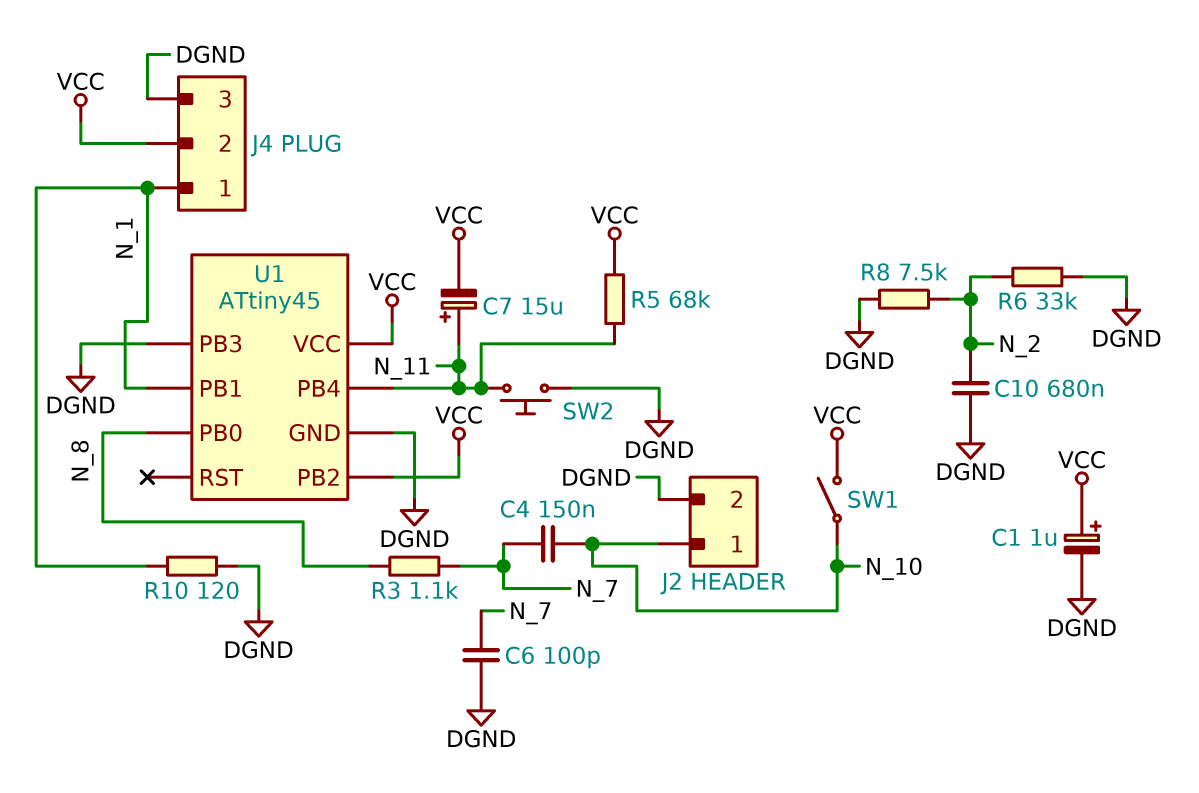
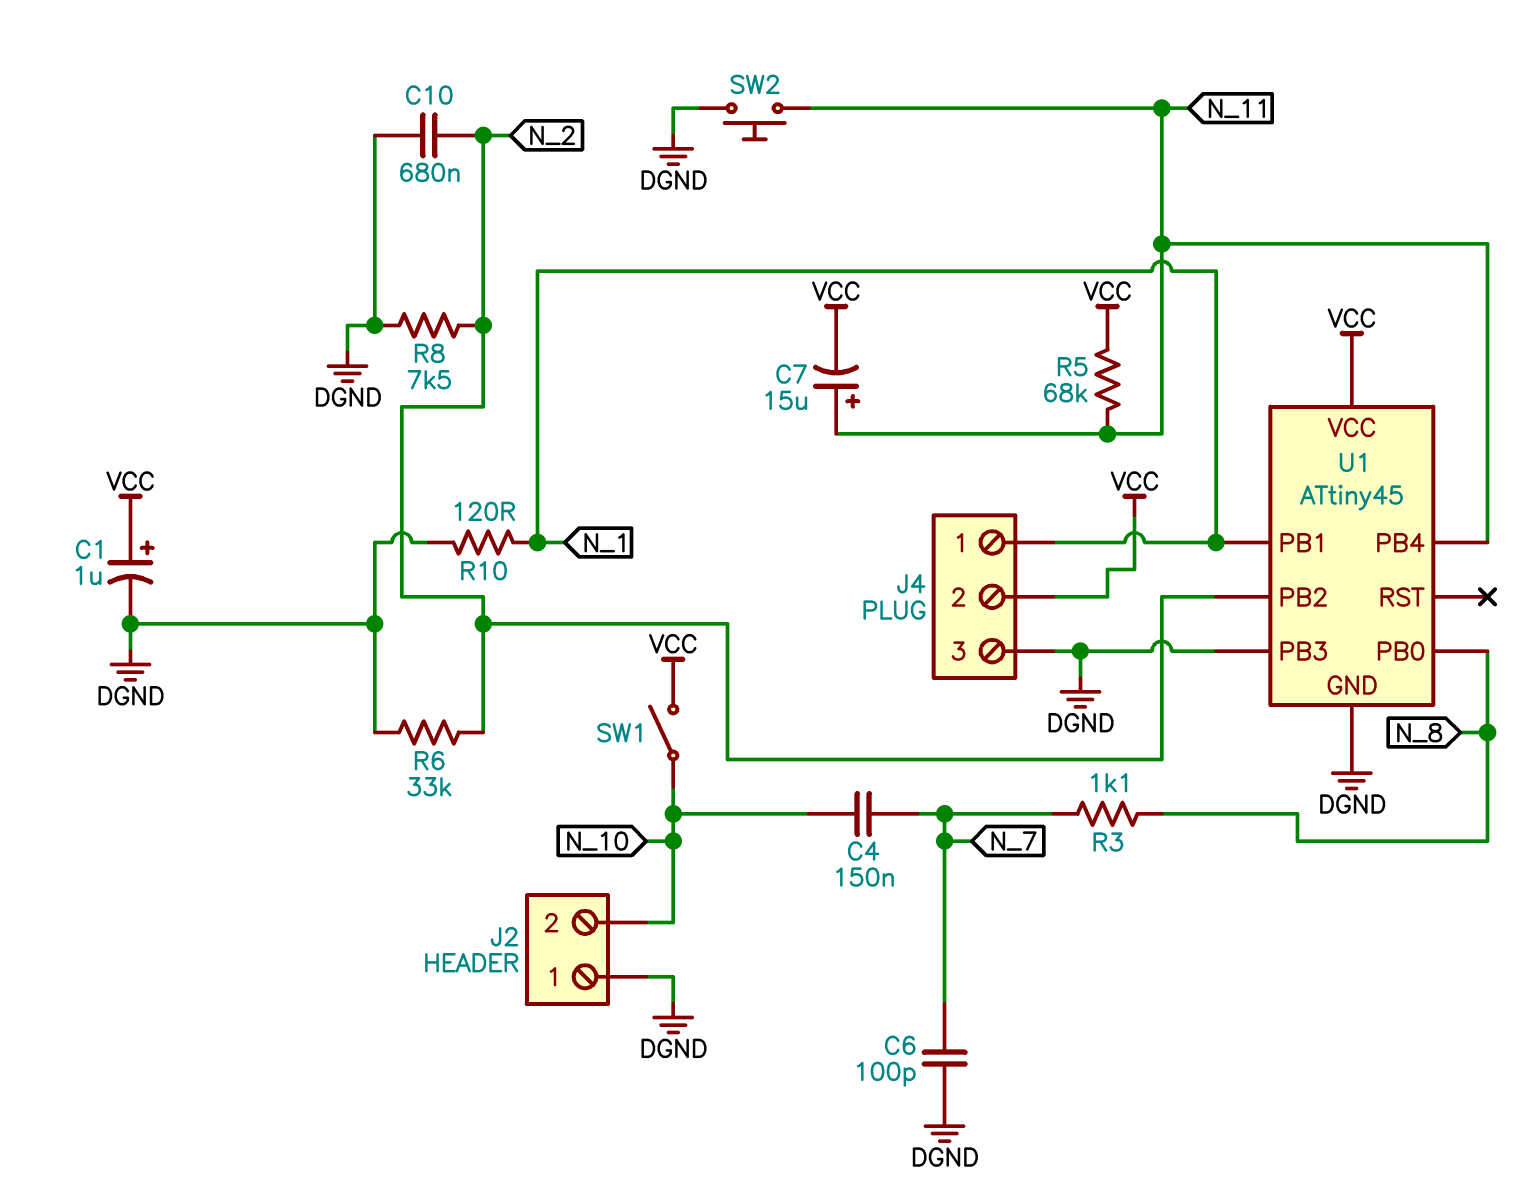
J2 pin 1: N_10 -> DGND
J2 pin 2: DGND -> N_10
U1 pin PB2: VCC -> N_2

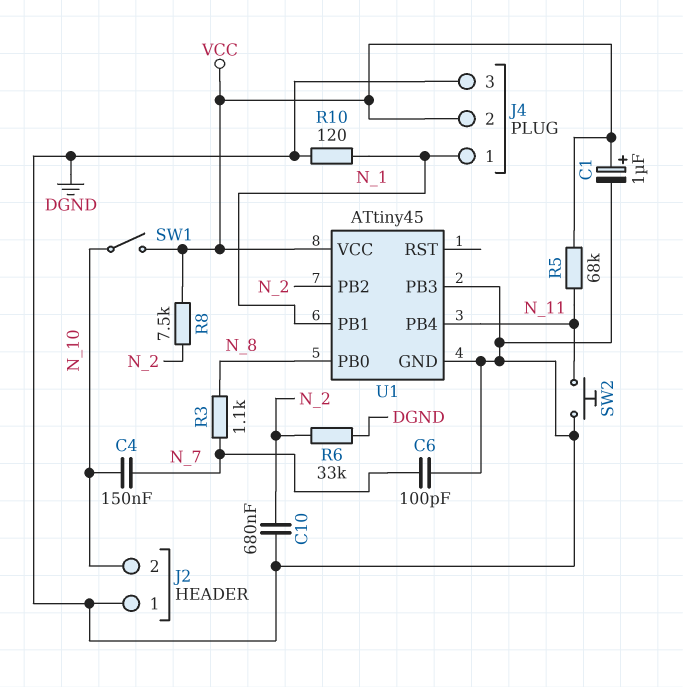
C7: 15uF (plus N_11, minus VCC) -> none
R8: 7.5k (DGND, N_2) -> 7.5k (N_2, VCC)

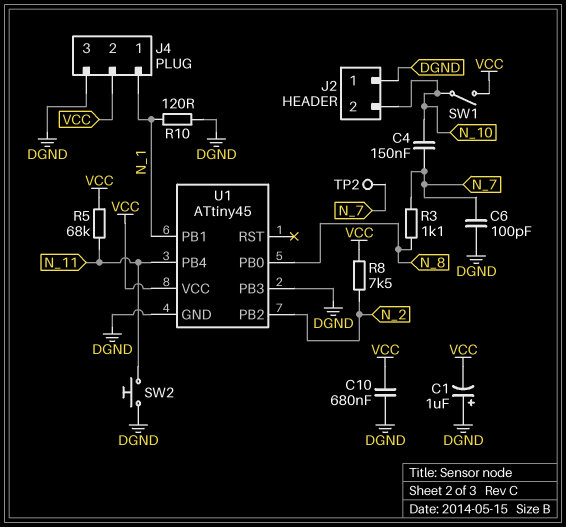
C1: 1uF (plus VCC, minus DGND) -> 1uF (plus DGND, minus VCC)
C10: 680nF (DGND, N_2) -> 680nF (DGND, VCC)
R6: 33k (DGND, N_2) -> none
TP2: none -> test point (N_7)

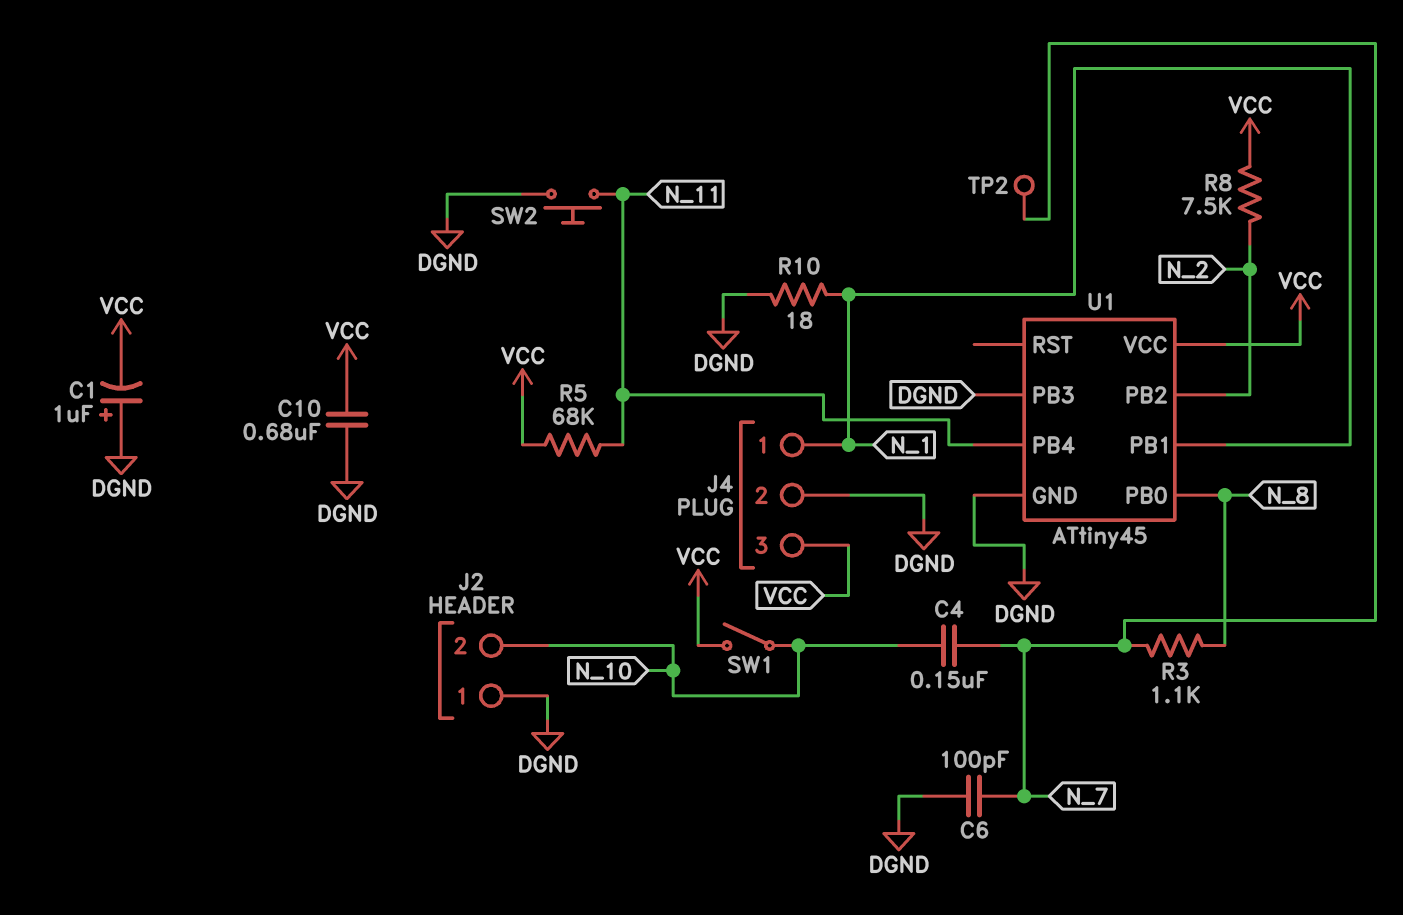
J4 pin 2: VCC -> DGND
J4 pin 3: DGND -> VCC
R10: 120 (DGND, N_1) -> 18 (DGND, N_1)

